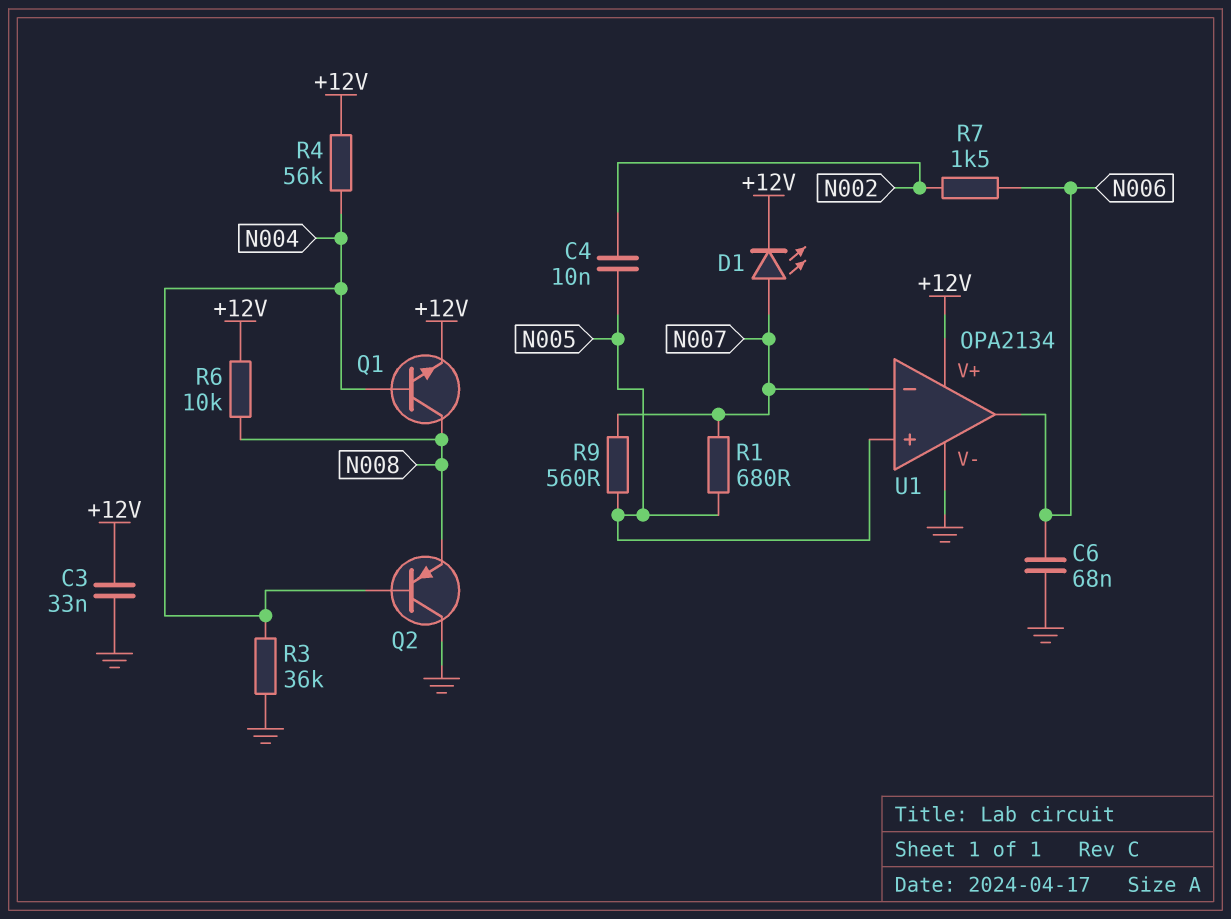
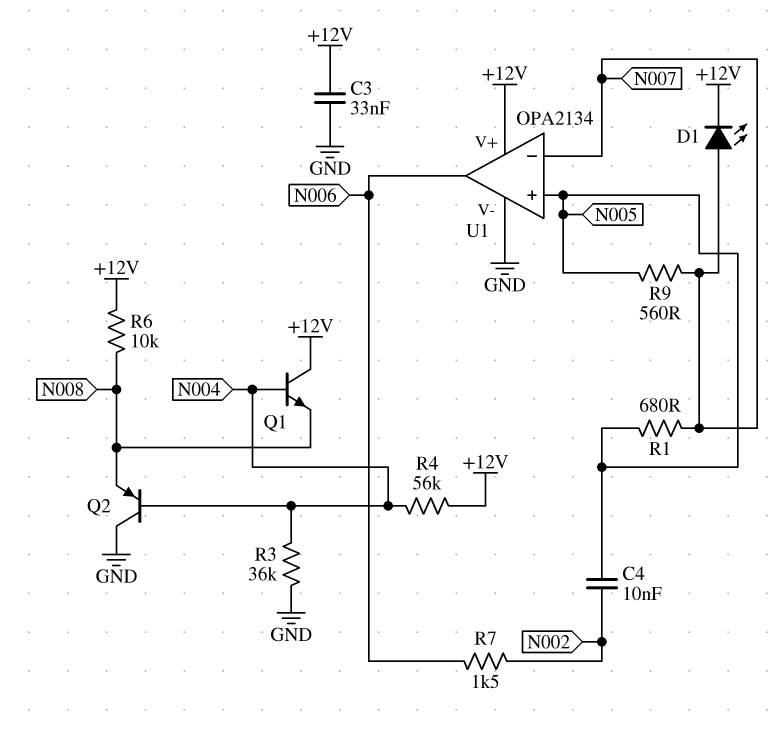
C6: 68nF (GND, N006) -> none
Q1: NPN (B N004, C N008, E +12V) -> NPN (B N004, C +12V, E N008)

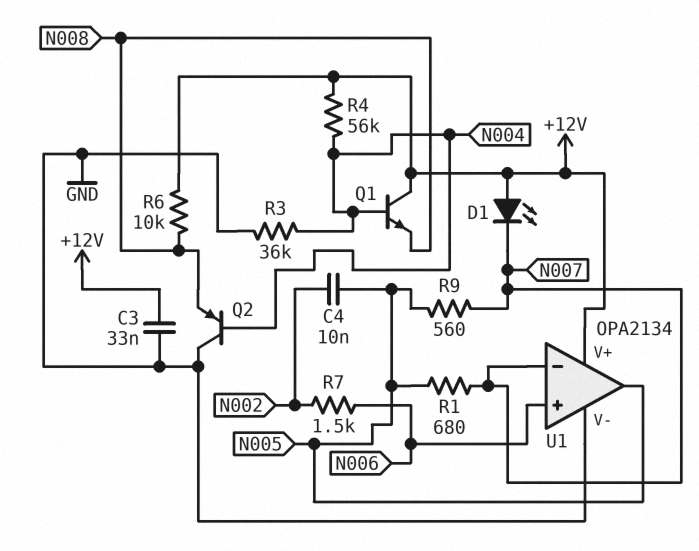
D1: LED (A N007, K +12V) -> LED (A +12V, K N007)
U1 pin in+: N005 -> N006
U1 pin out: N006 -> N005

